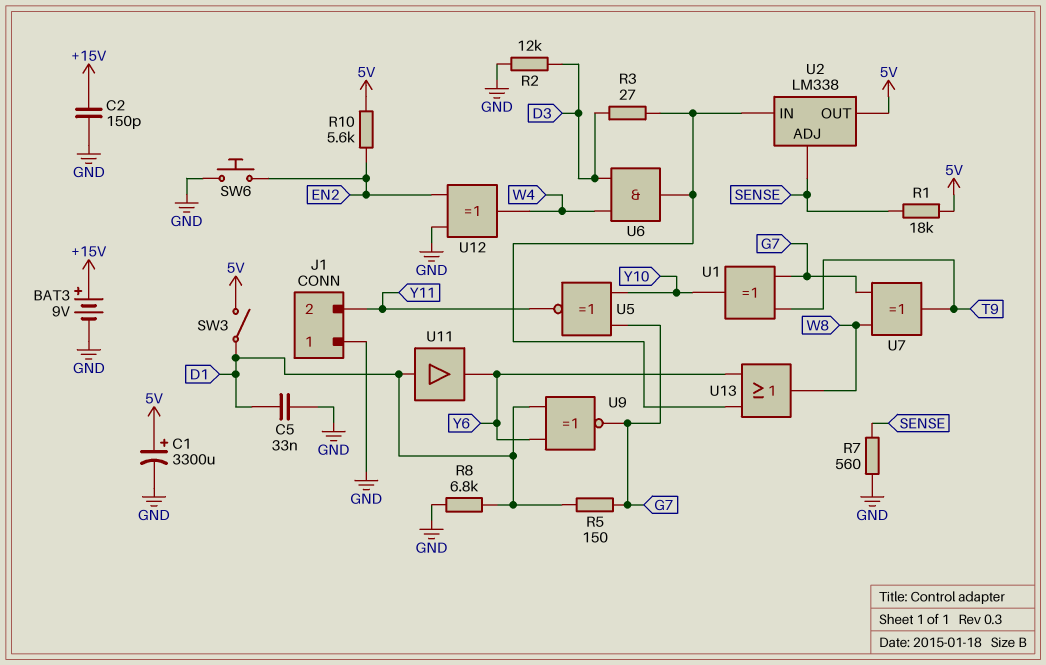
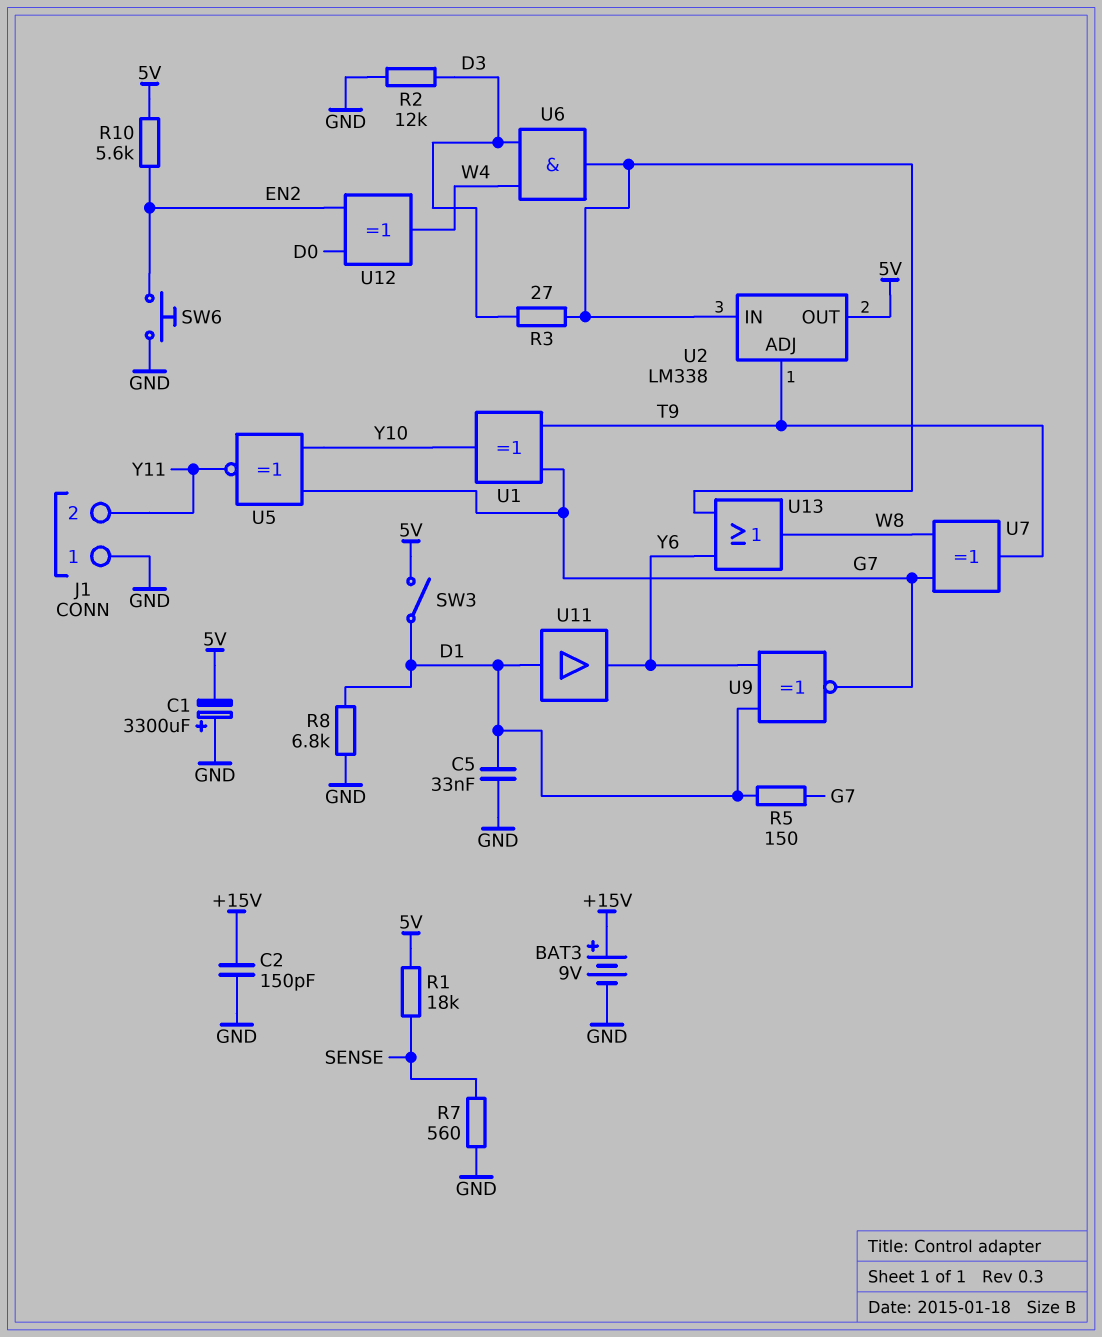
C1: 3300uF (plus 5V, minus GND) -> 3300uF (plus GND, minus 5V)
U2 pin ADJ: SENSE -> T9
U12: XOR (in EN2, in GND, out W4) -> XOR (in D0, in EN2, out W4)

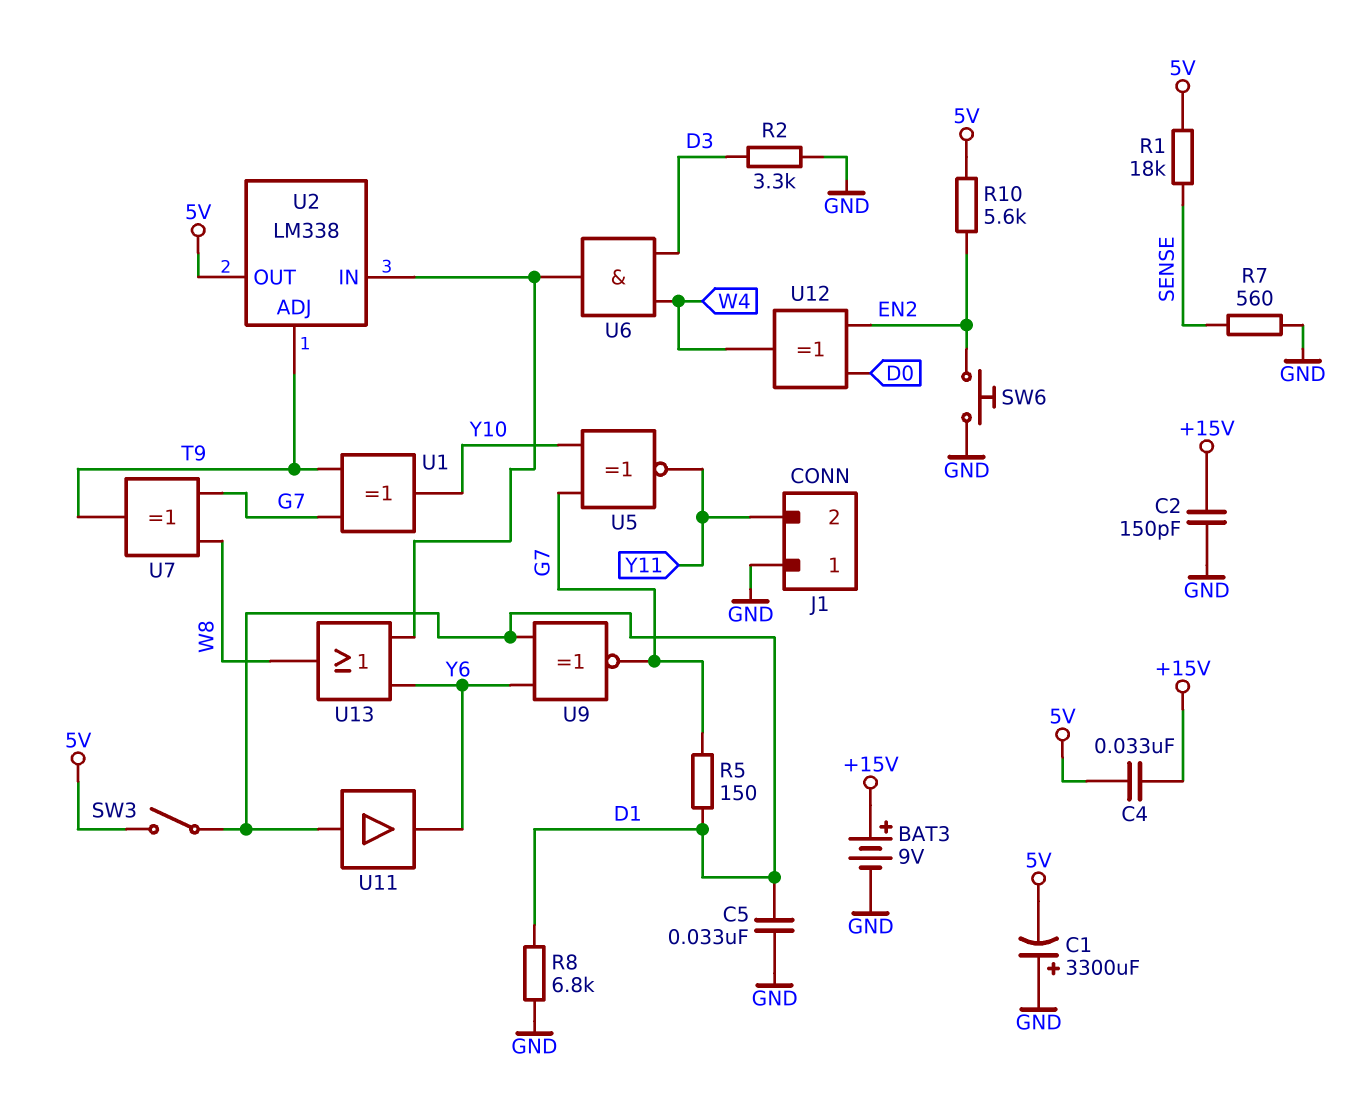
C4: none -> 33nF (+15V, 5V)
R2: 12k (D3, GND) -> 3.3k (D3, GND)
R3: 27 (D3, U2/IN) -> none

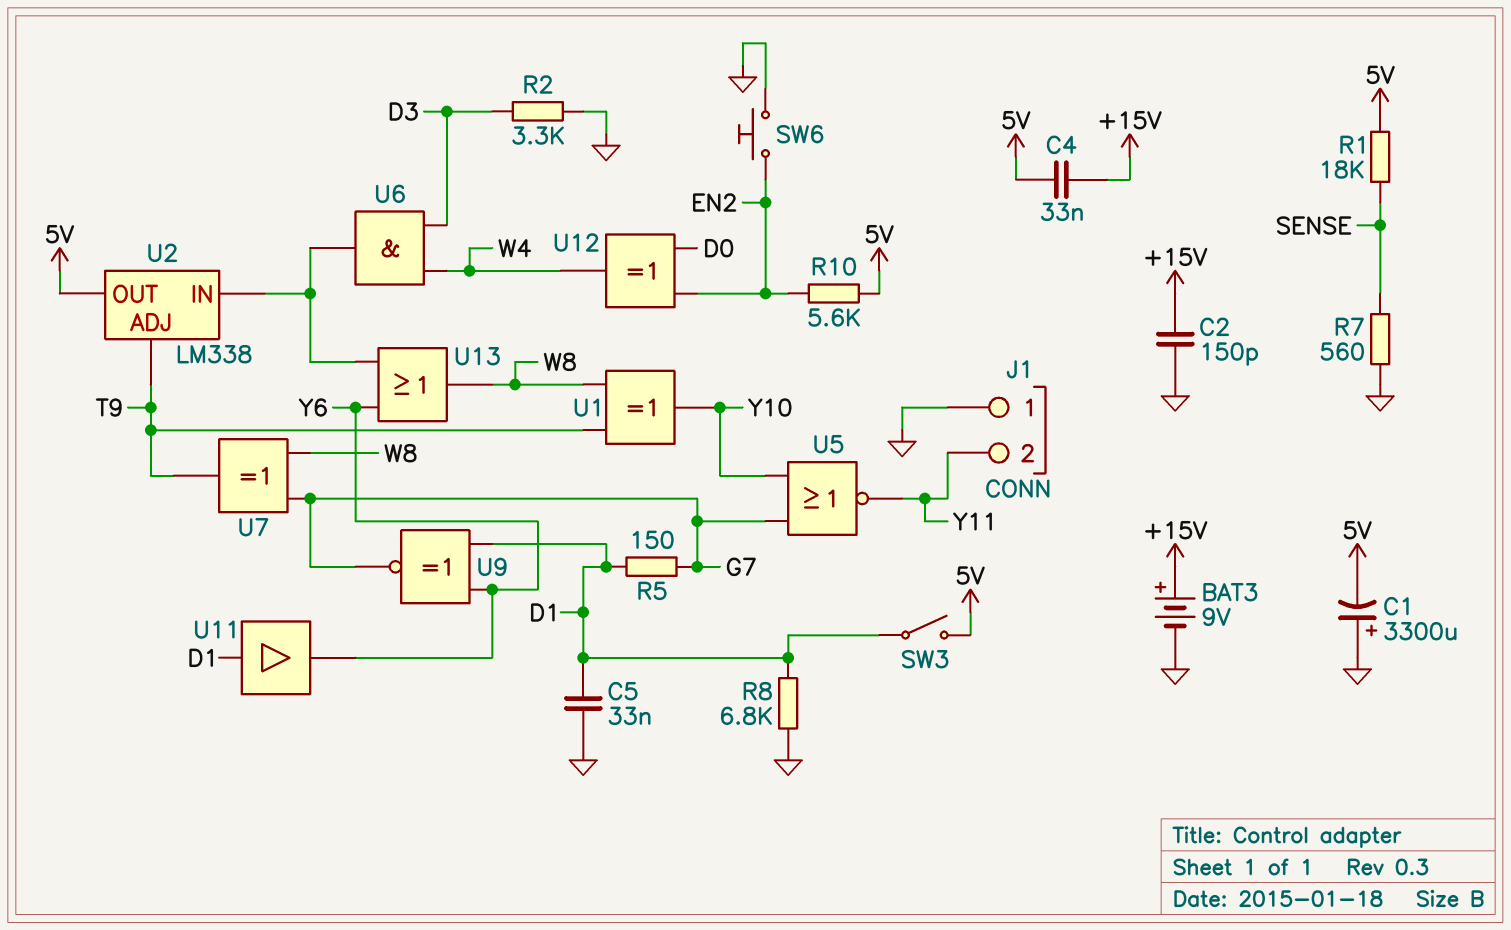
U1: XOR (in G7, in T9, out Y10) -> XOR (in T9, in W8, out Y10)
U5: XNOR (in G7, in Y10, out Y11) -> NOR (in G7, in Y10, out Y11)

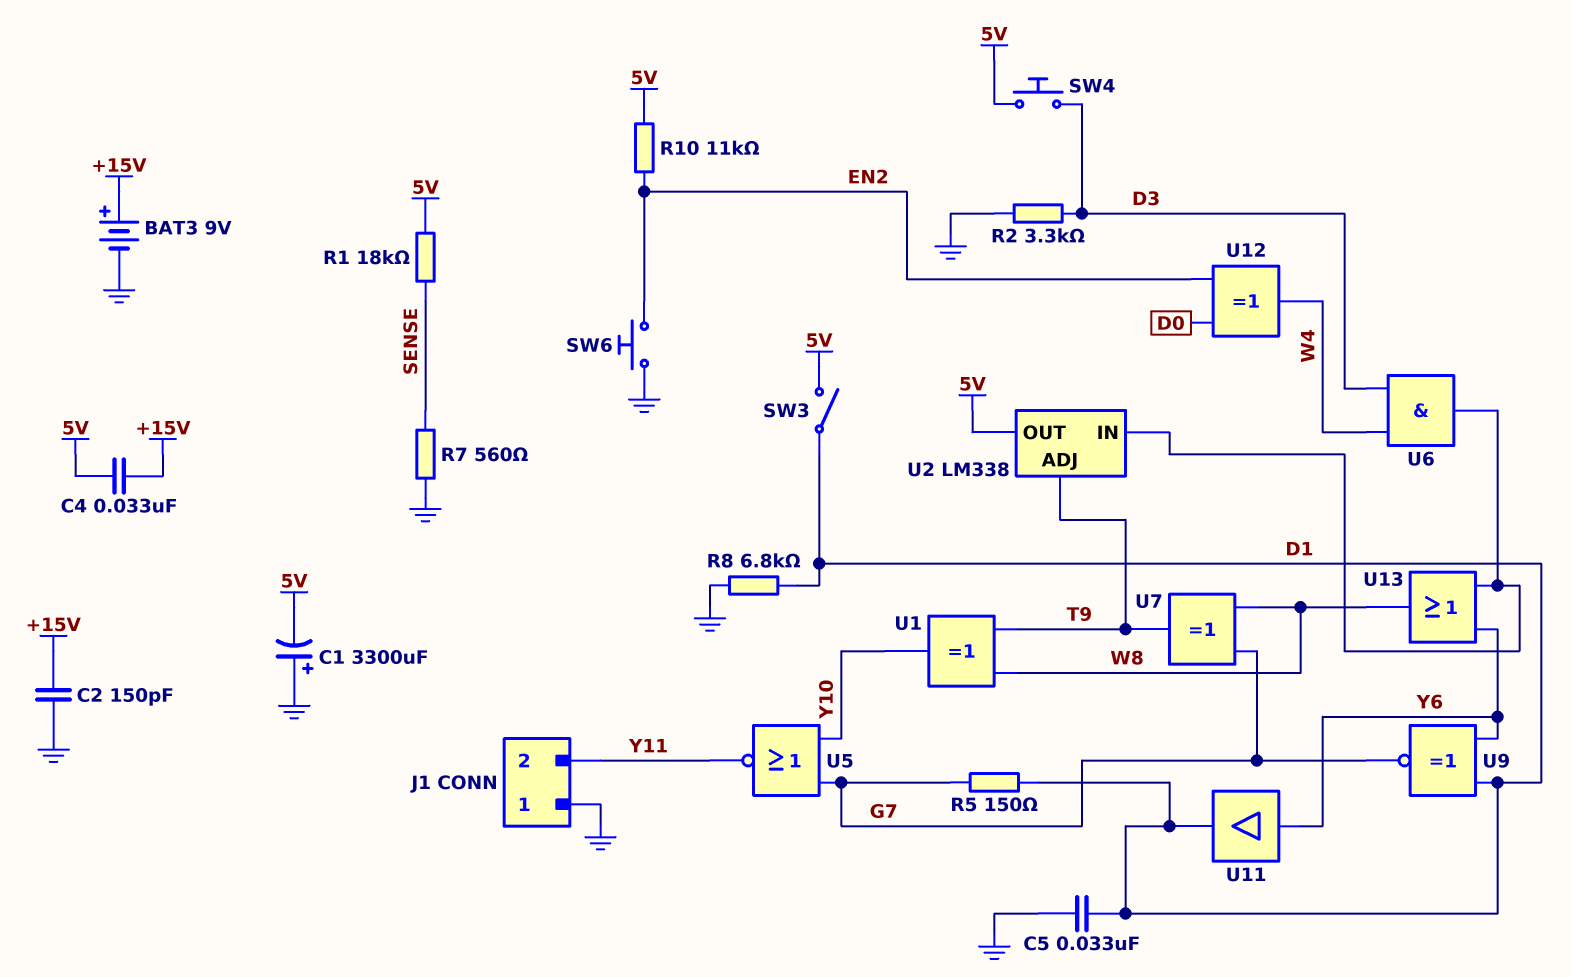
R10: 5.6k (5V, EN2) -> 11k (5V, EN2)
SW4: none -> button (5V, D3)
U11: buffer (in D1, out Y6) -> buffer (in Y6, out D1)

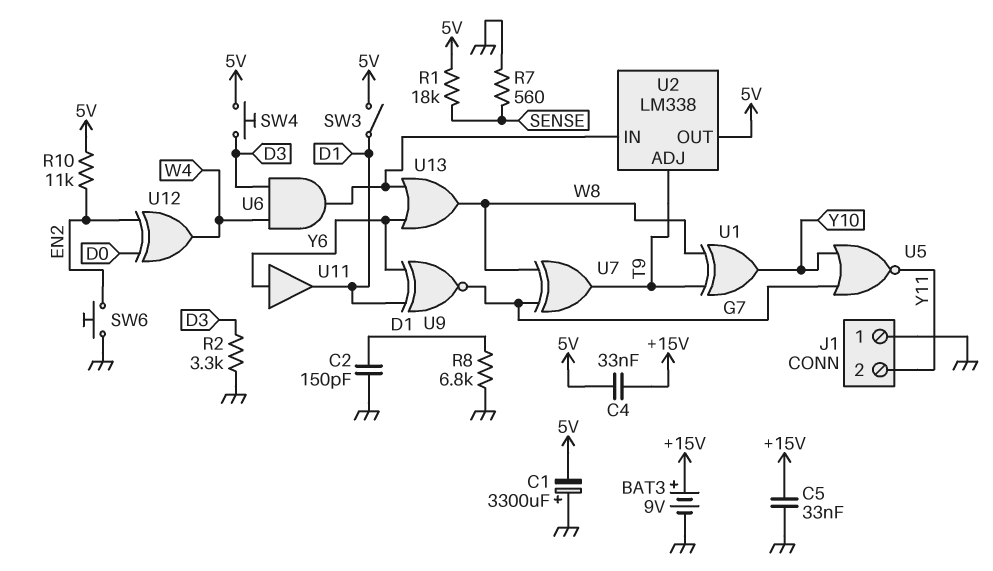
C2: 150pF (+15V, GND) -> 150pF (D1, GND)
C5: 33nF (D1, GND) -> 33nF (+15V, GND)
R5: 150 (D1, G7) -> none

